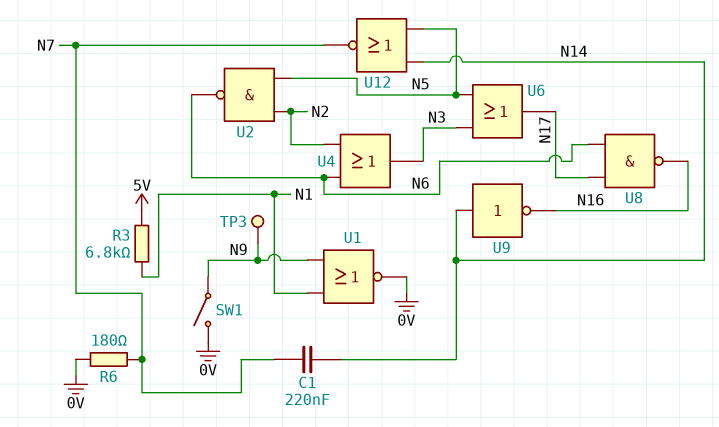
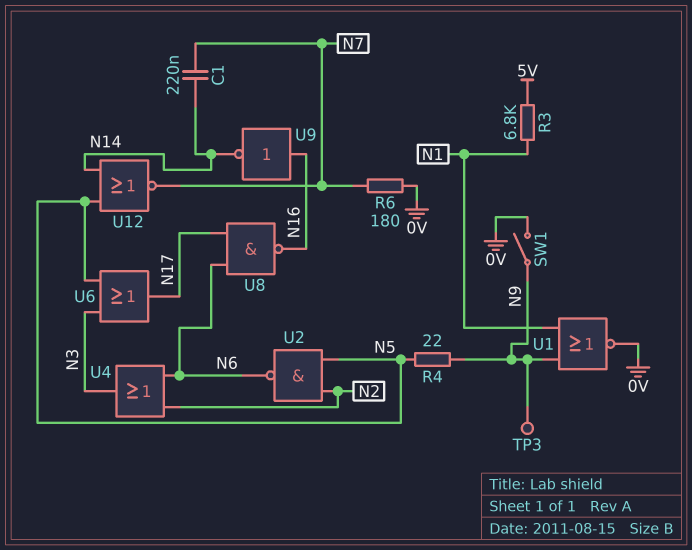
R4: none -> 22 (N5, N9)
U9: NOT (in N14, out N16) -> NOT (in N16, out N14)

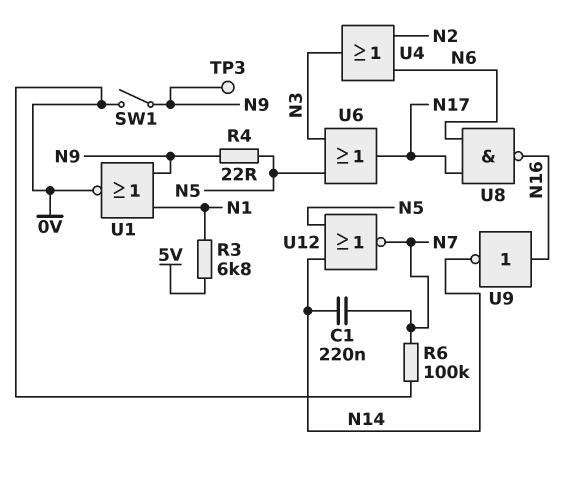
R6: 180 (0V, N7) -> 100k (0V, N7)
U2: NAND (in N2, in N5, out N6) -> none

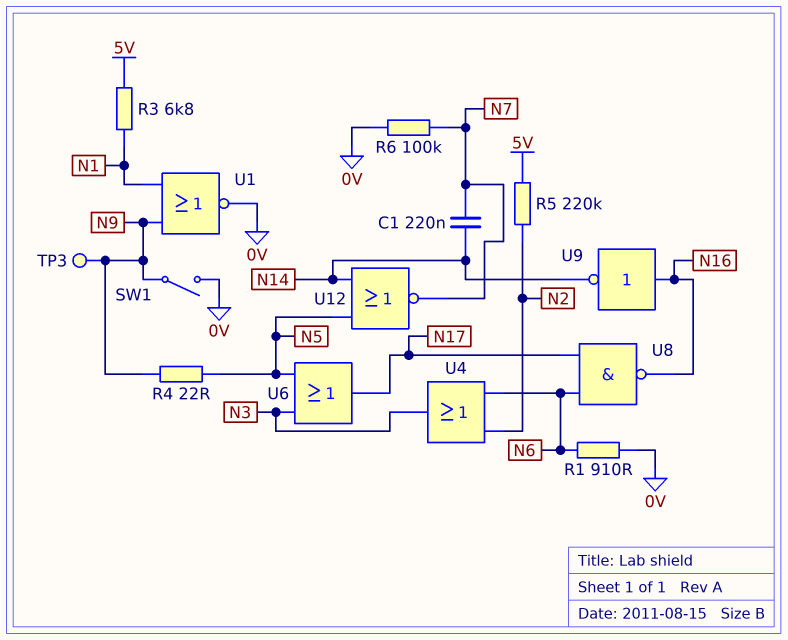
R1: none -> 910 (0V, N6)
R5: none -> 220k (5V, N2)

